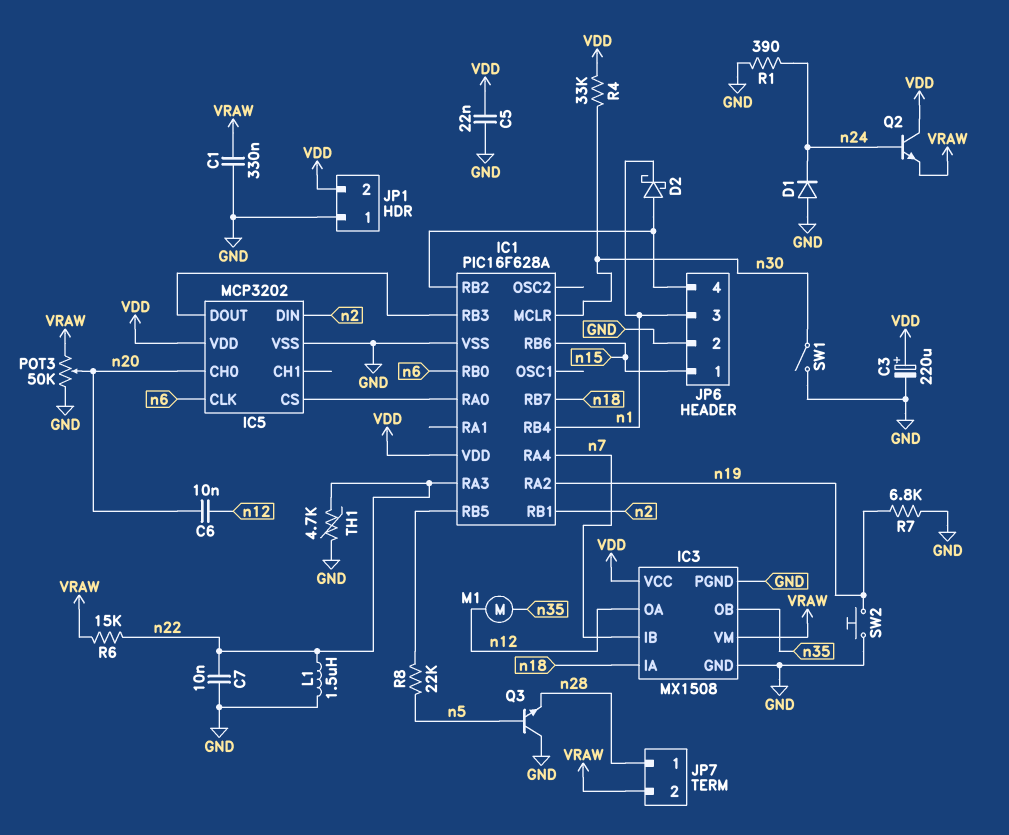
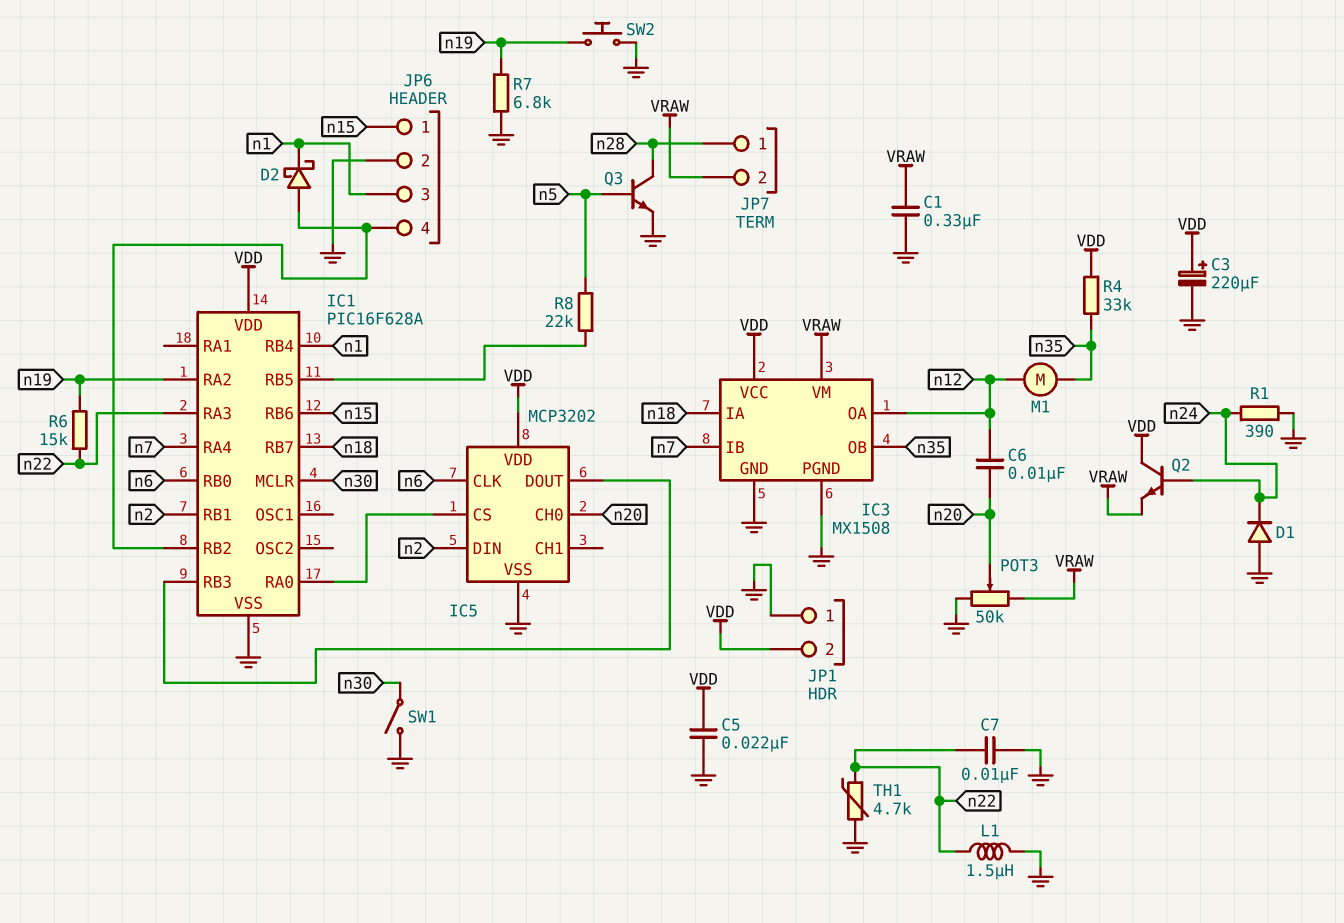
Q3: NPN (B n5, C GND, E n28) -> NPN (B n5, C n28, E GND)
R4: 33k (VDD, n30) -> 33k (VDD, n35)
R6: 15k (VRAW, n22) -> 15k (n19, n22)

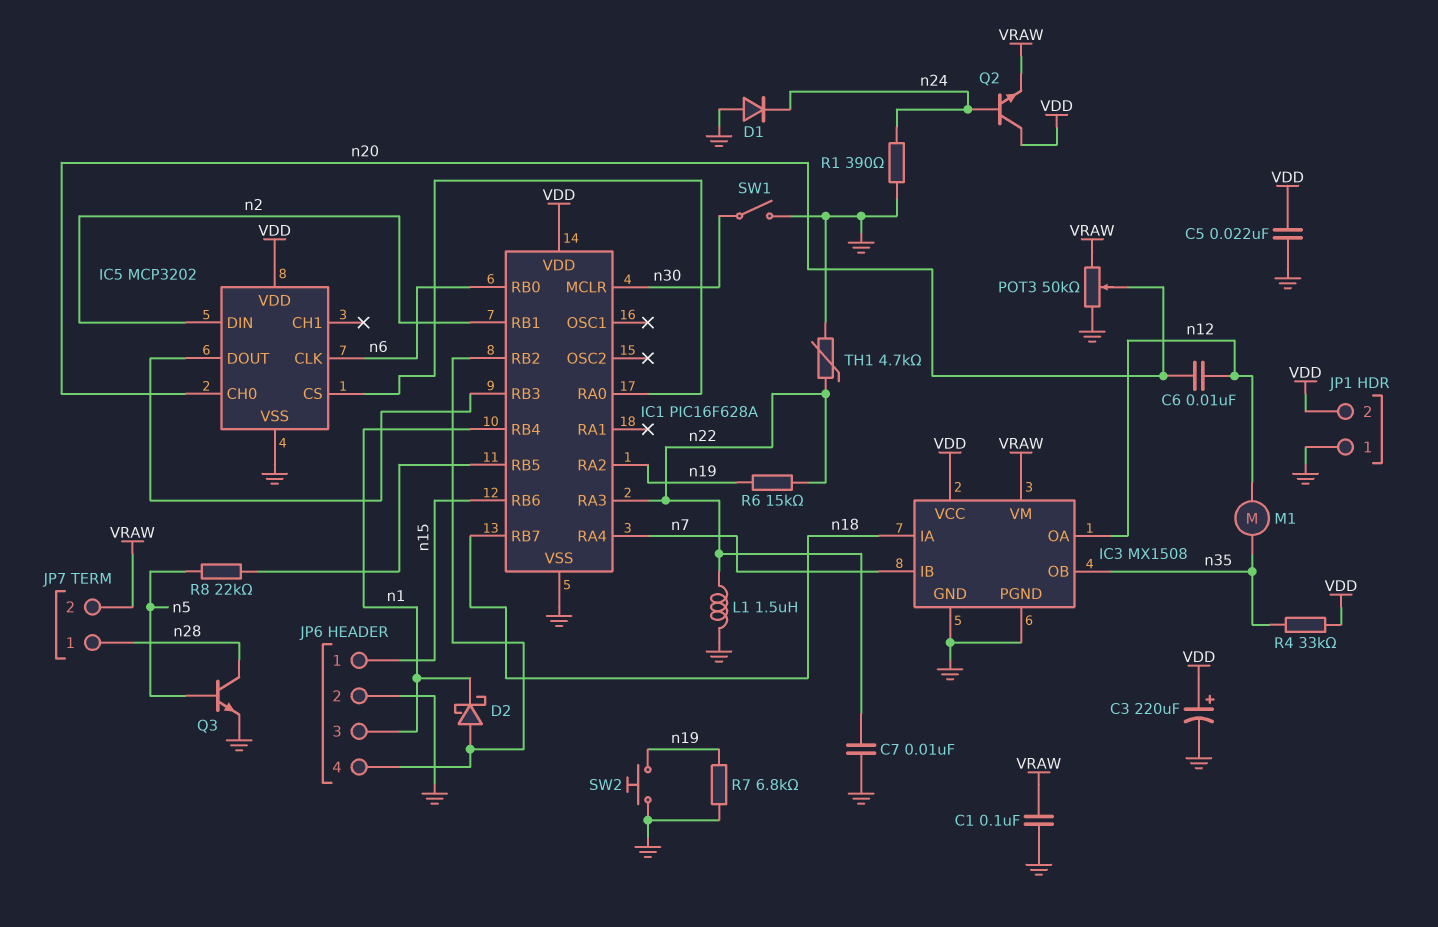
C1: 330nF (GND, VRAW) -> 100nF (GND, VRAW)

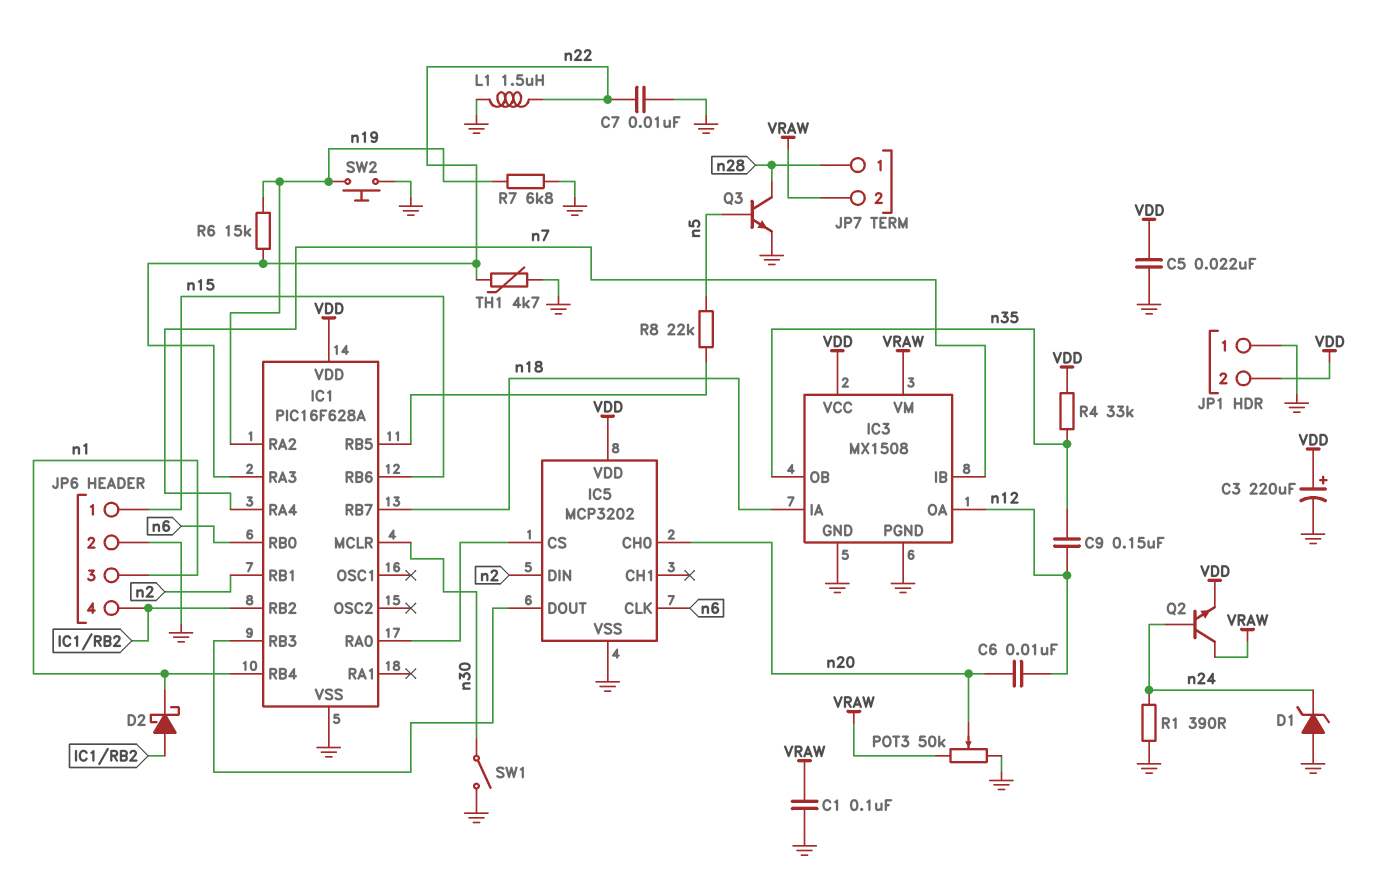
C9: none -> 150nF (n12, n35)
D1: diode (A GND, K n24) -> zener (A GND, K n24)
M1: motor (n12, n35) -> none
Q2: NPN (B n24, C VDD, E VRAW) -> NPN (B n24, C VRAW, E VDD)

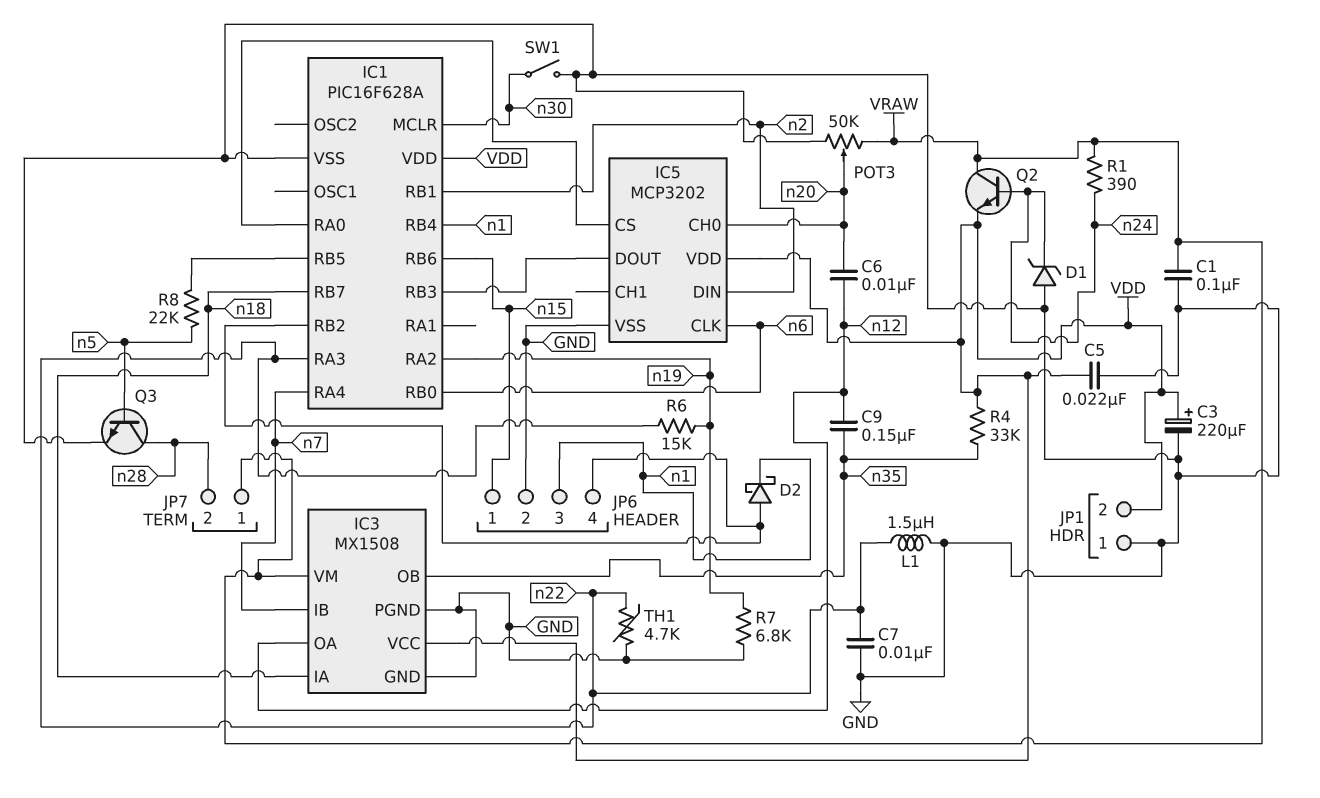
JP7 pin 1: n28 -> VRAW
JP7 pin 2: VRAW -> n28
R1: 390 (GND, n24) -> 390 (VRAW, n24)
SW2: button (GND, n19) -> none

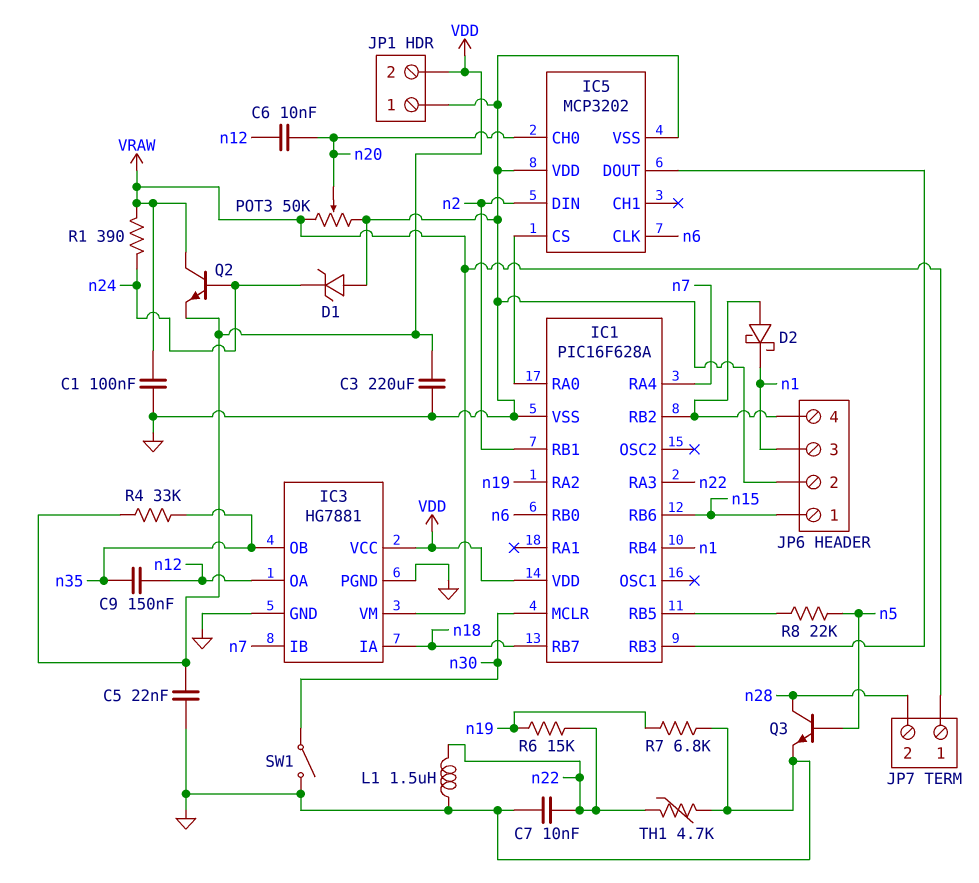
C3: 220uF (plus VDD, minus GND) -> 220uF (GND, VDD)
IC3: MX1508 -> HG7881
IC5 pin VDD: VDD -> GND

